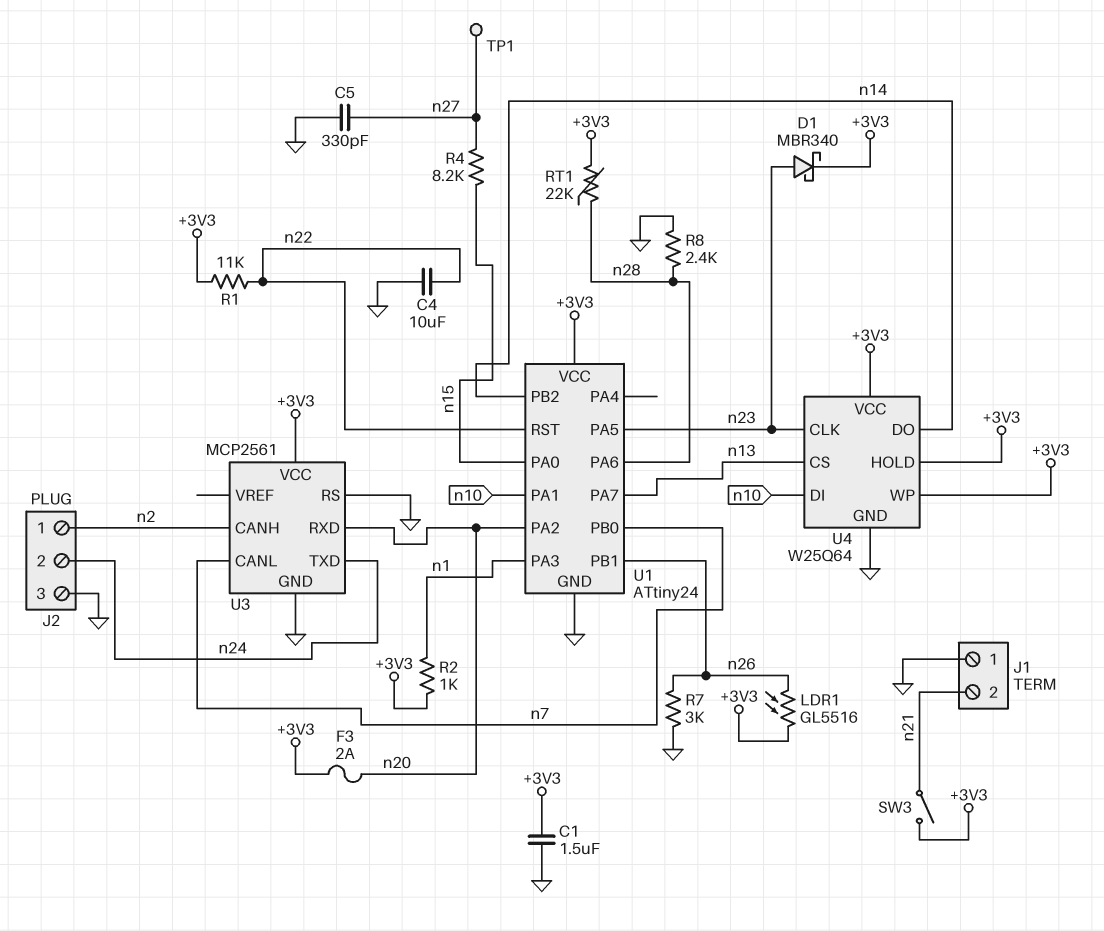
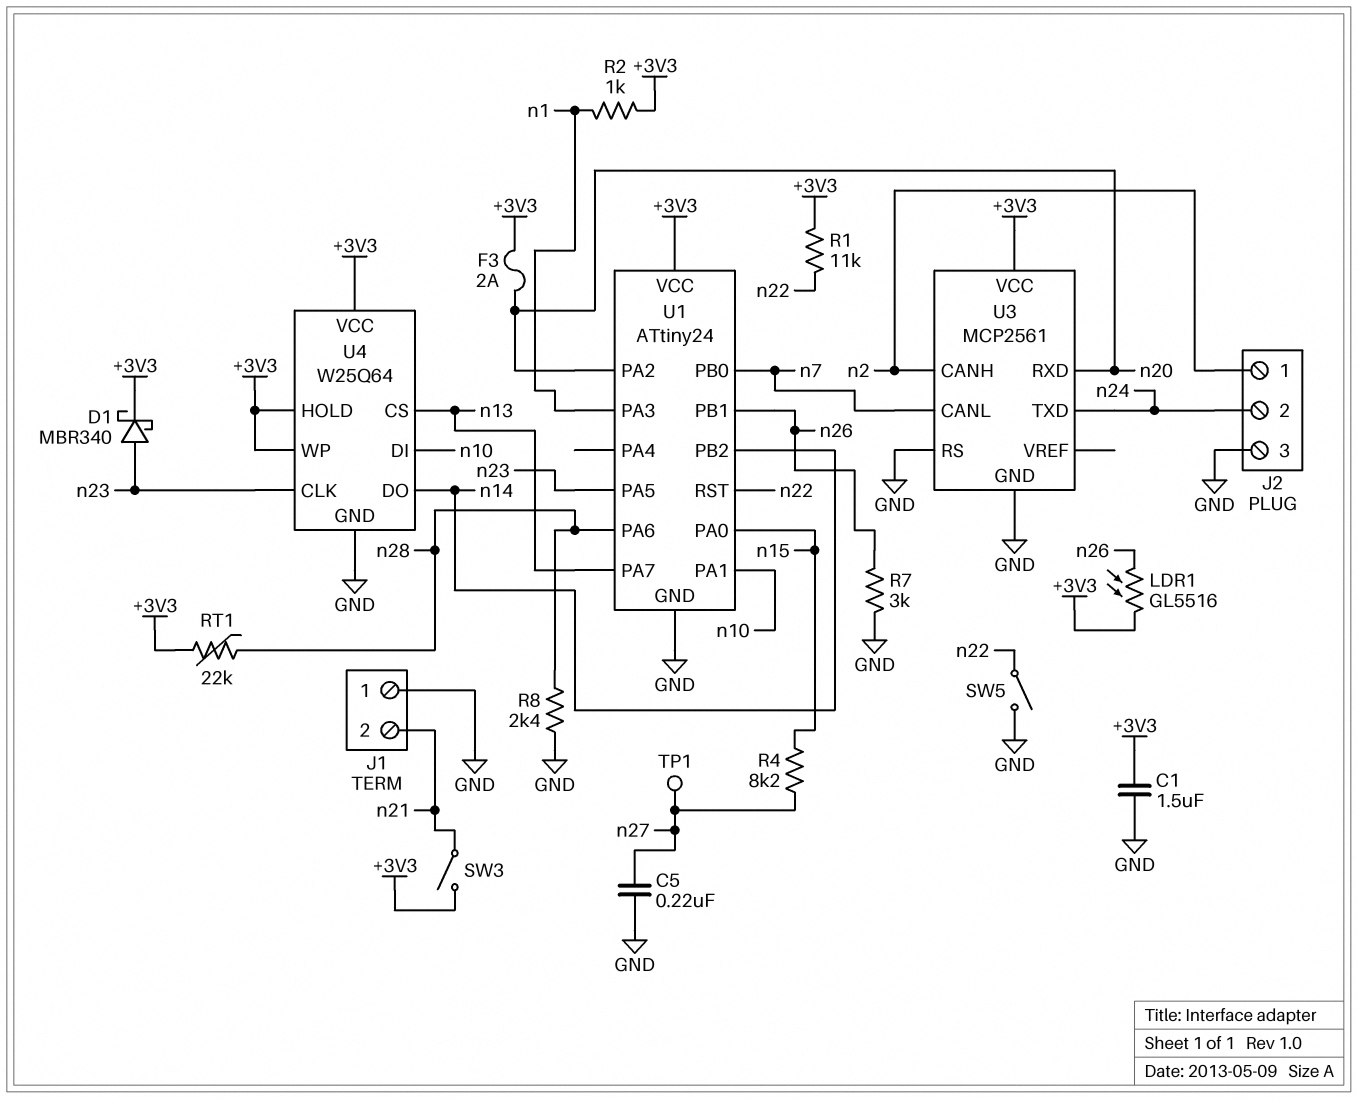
C4: 10uF (GND, n22) -> none
C5: 330pF (GND, n27) -> 220nF (GND, n27)
SW5: none -> switch (GND, n22)

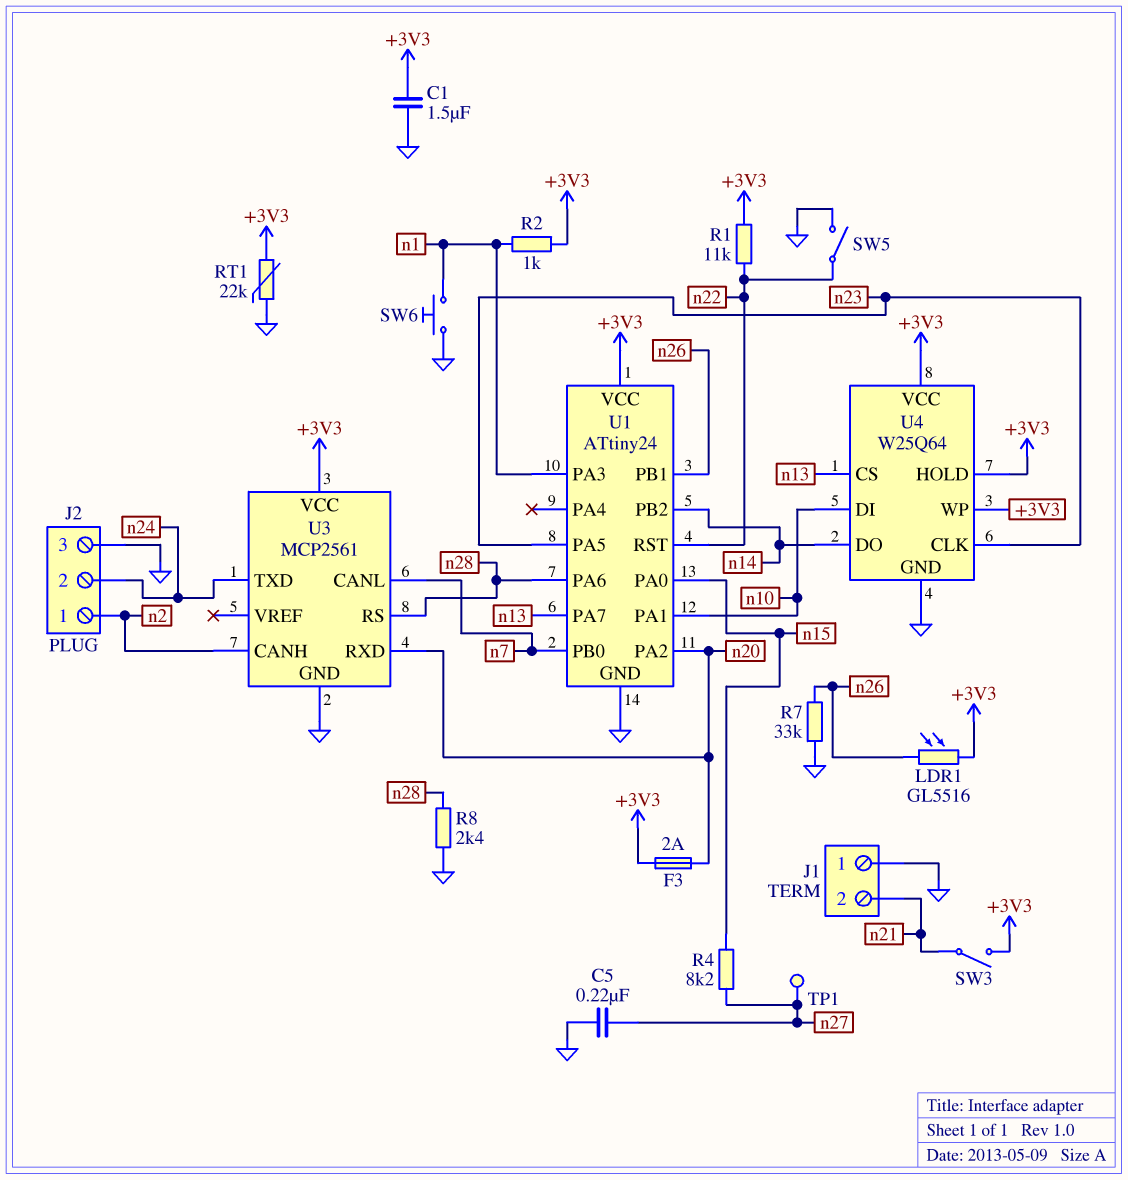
D1: schottky MBR340 (A n23, K +3V3) -> none
R7: 3k (GND, n26) -> 33k (GND, n26)
RT1: 22k (+3V3, n28) -> 22k (+3V3, GND)
SW6: none -> button (GND, n1)
U3 pin RS: GND -> n28

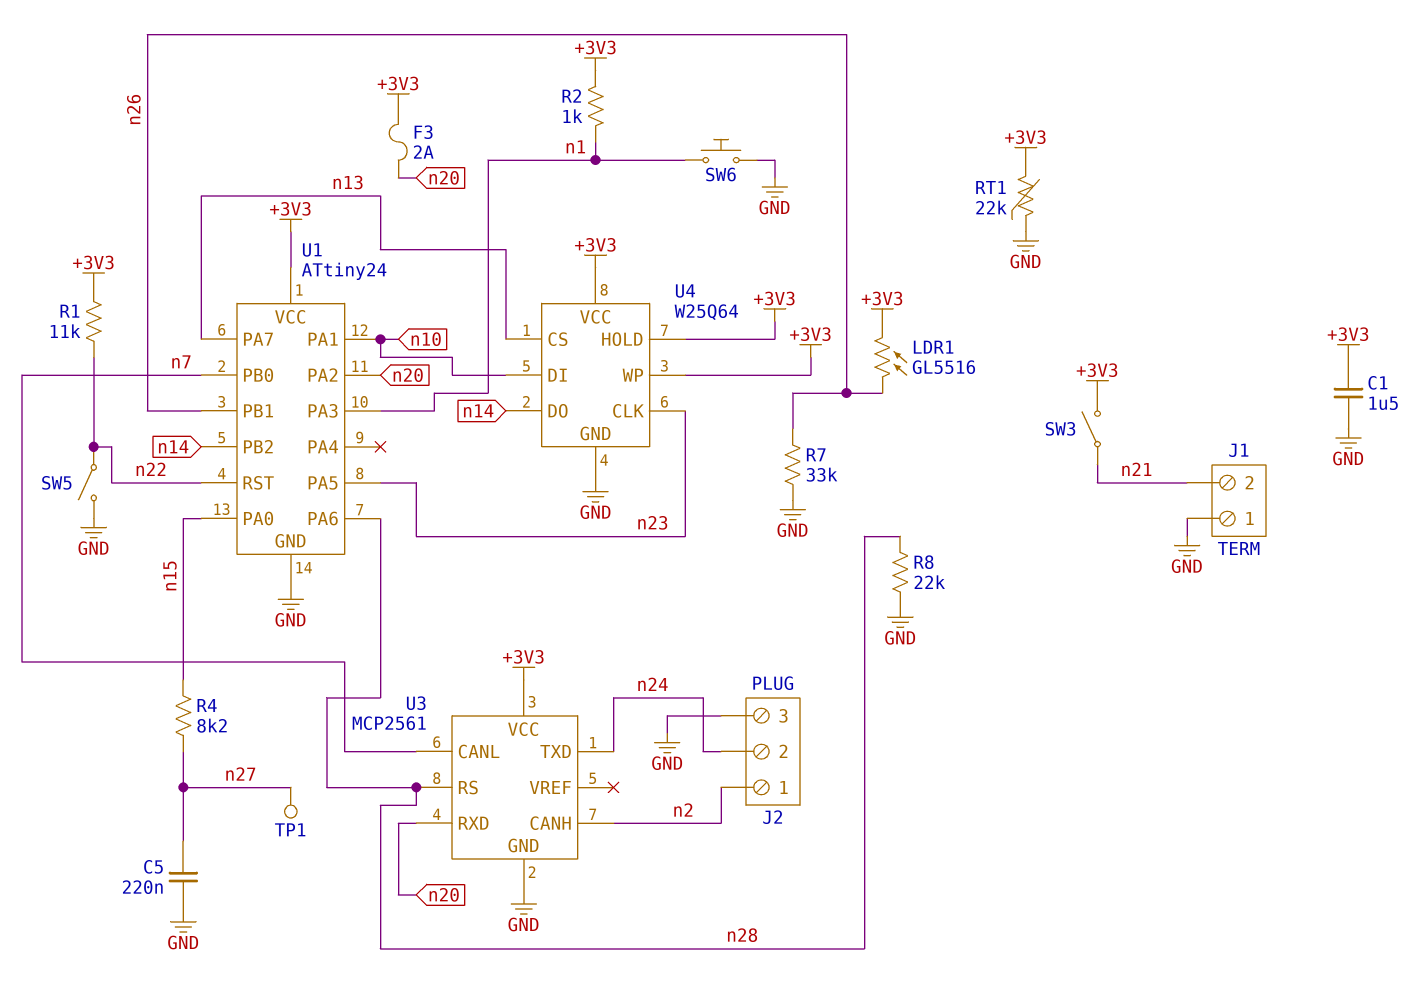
R8: 2.4k (GND, n28) -> 22k (GND, n28)

